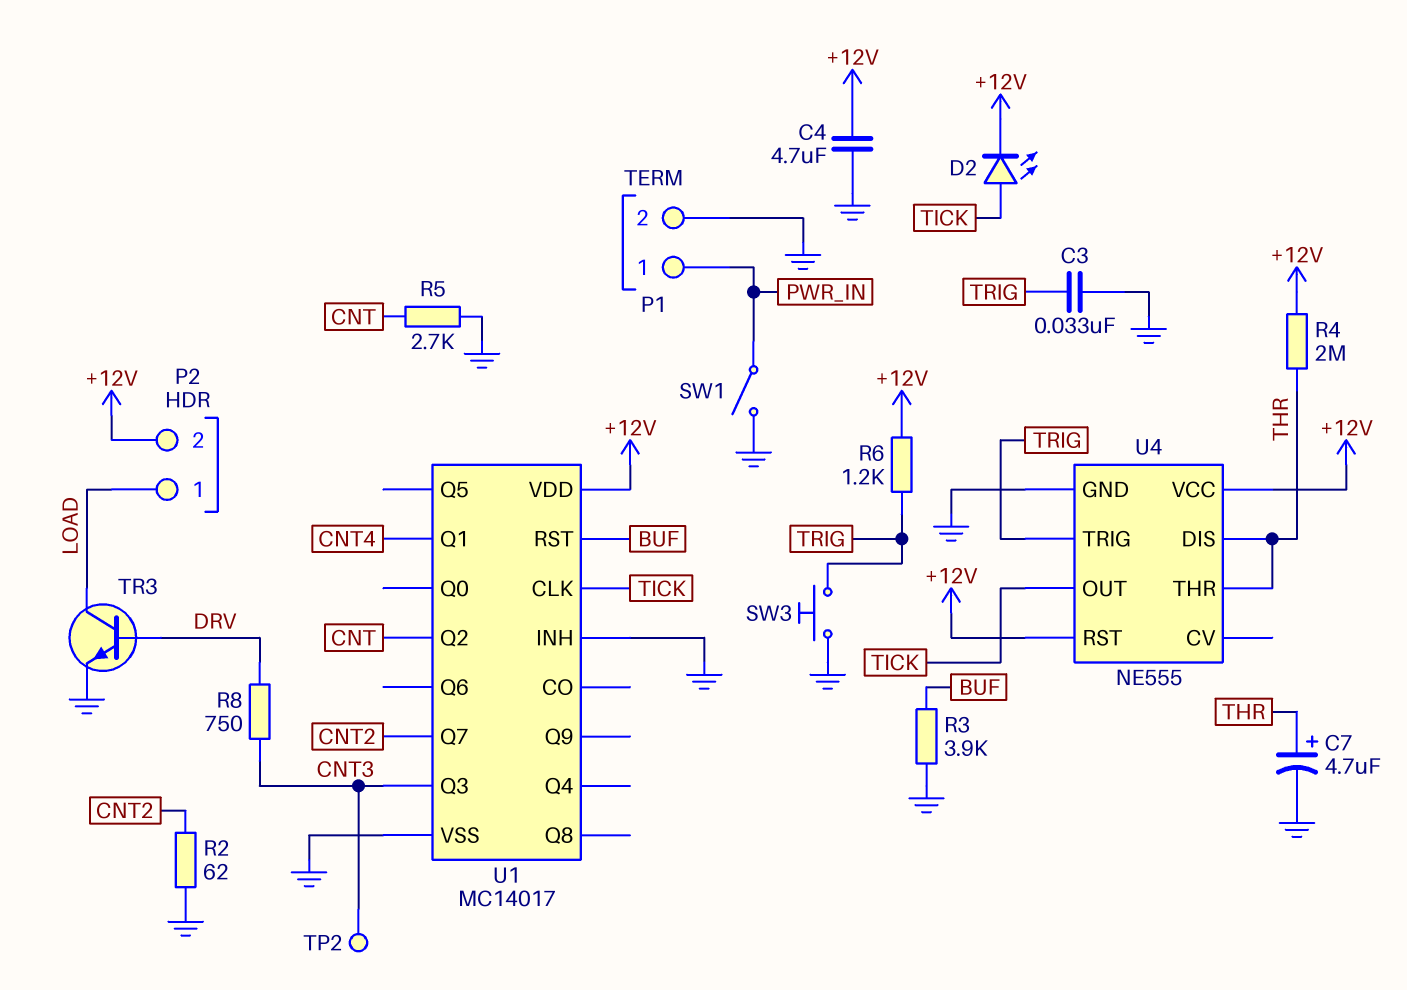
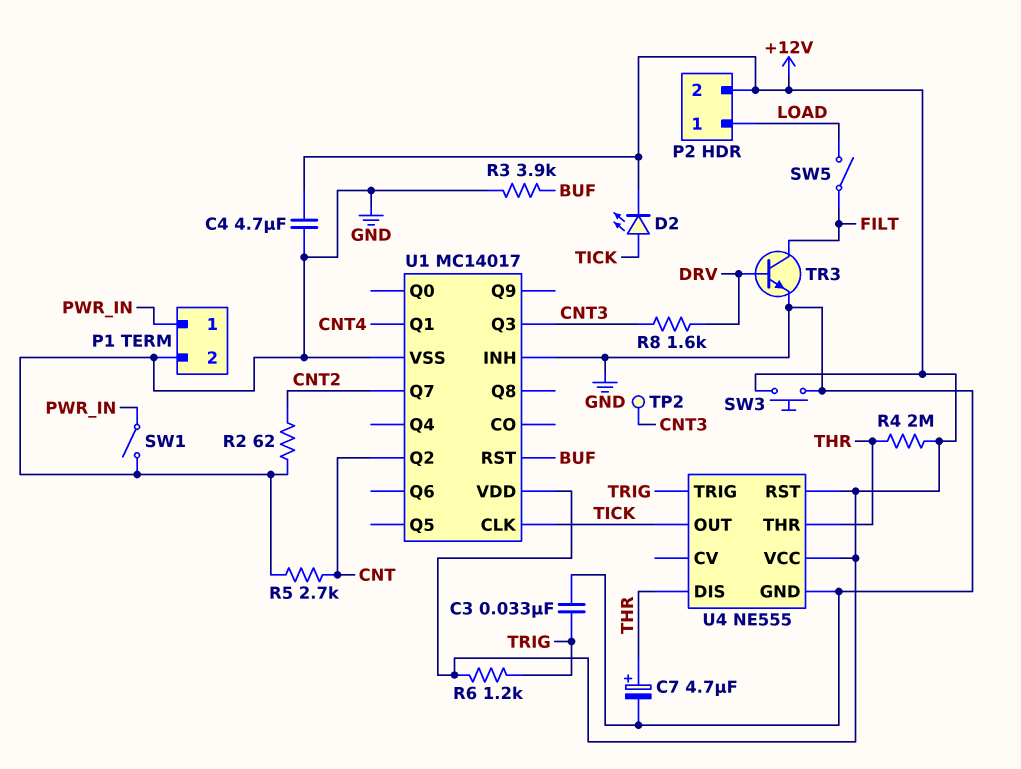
R8: 750 (CNT3, DRV) -> 1.6k (CNT3, DRV)
SW3: button (GND, TRIG) -> button (+12V, GND)
SW5: none -> switch (FILT, LOAD)
TR3: NPN (B DRV, C LOAD, E GND) -> NPN (B DRV, C FILT, E GND)

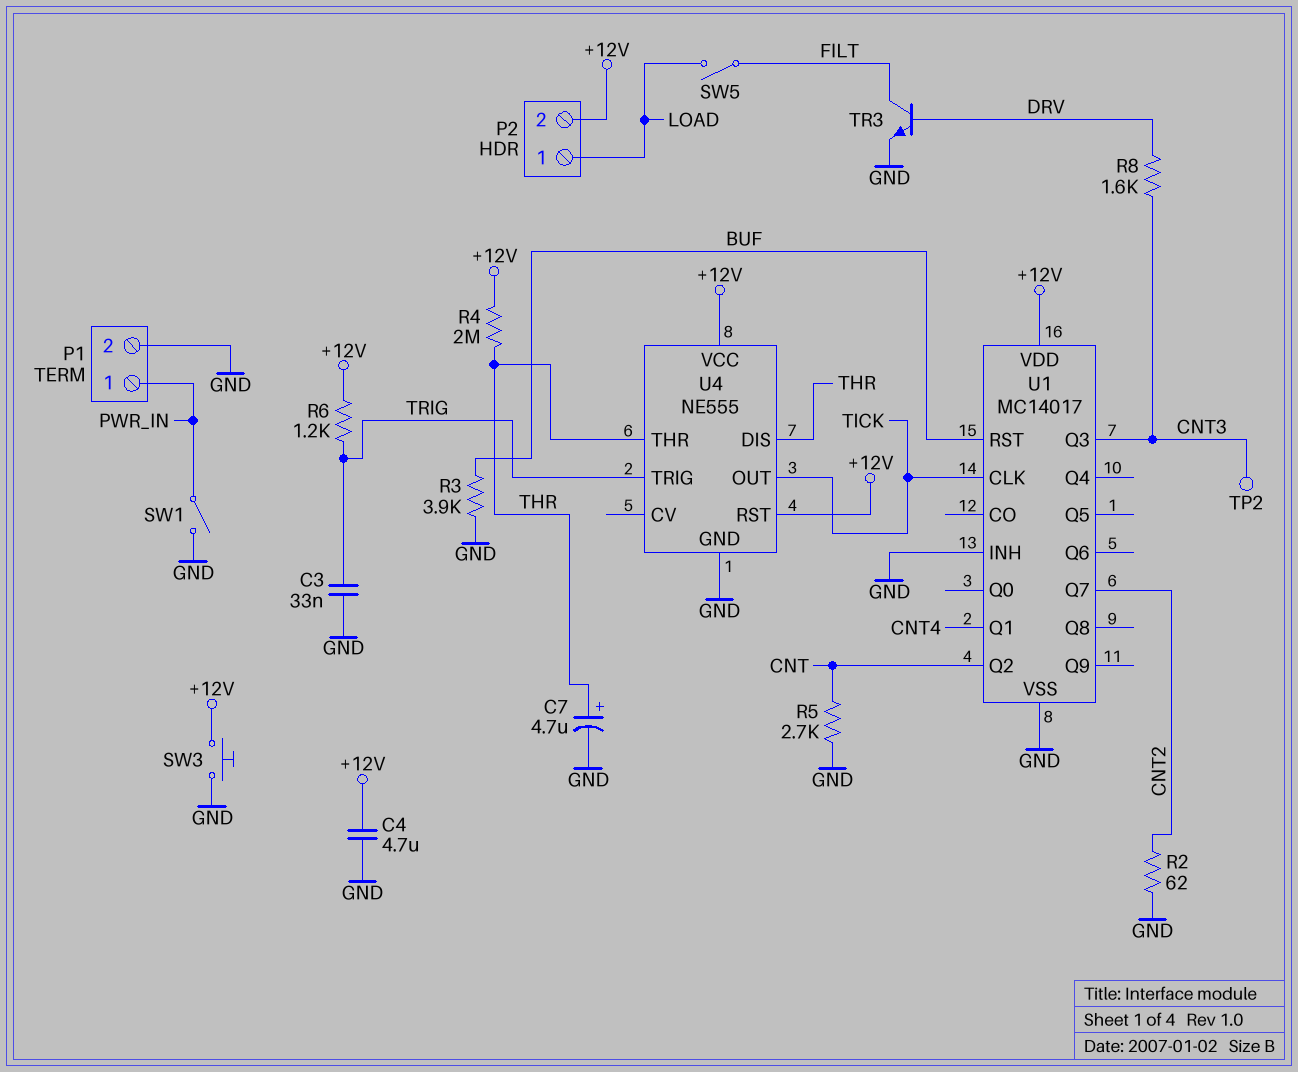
D2: LED (A TICK, K +12V) -> none

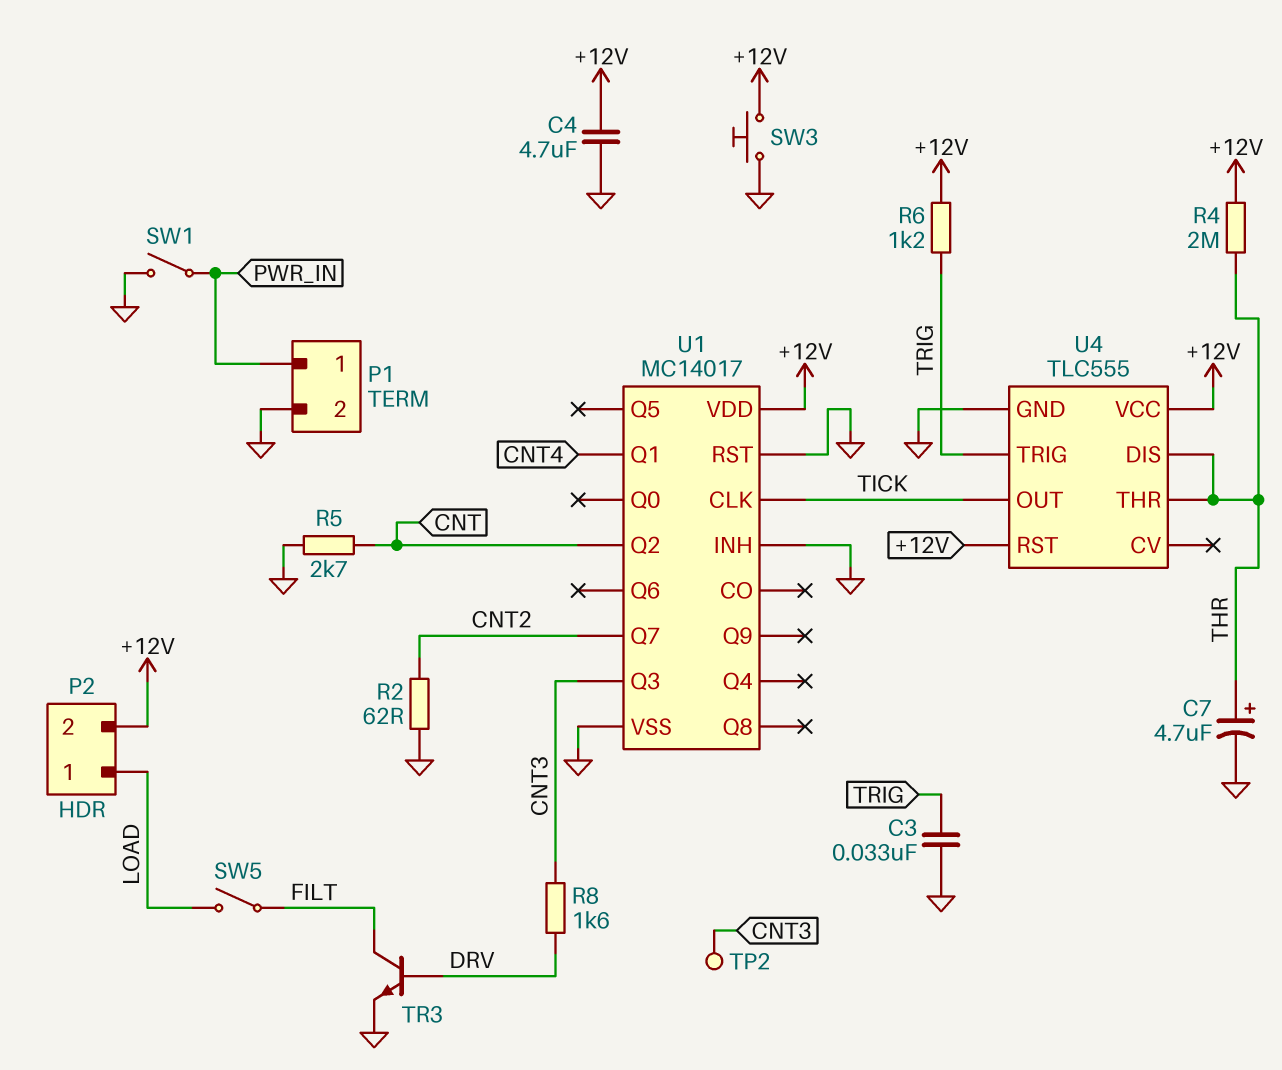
R3: 3.9k (BUF, GND) -> none
U1 pin RST: BUF -> GND
U4: NE555 -> TLC555

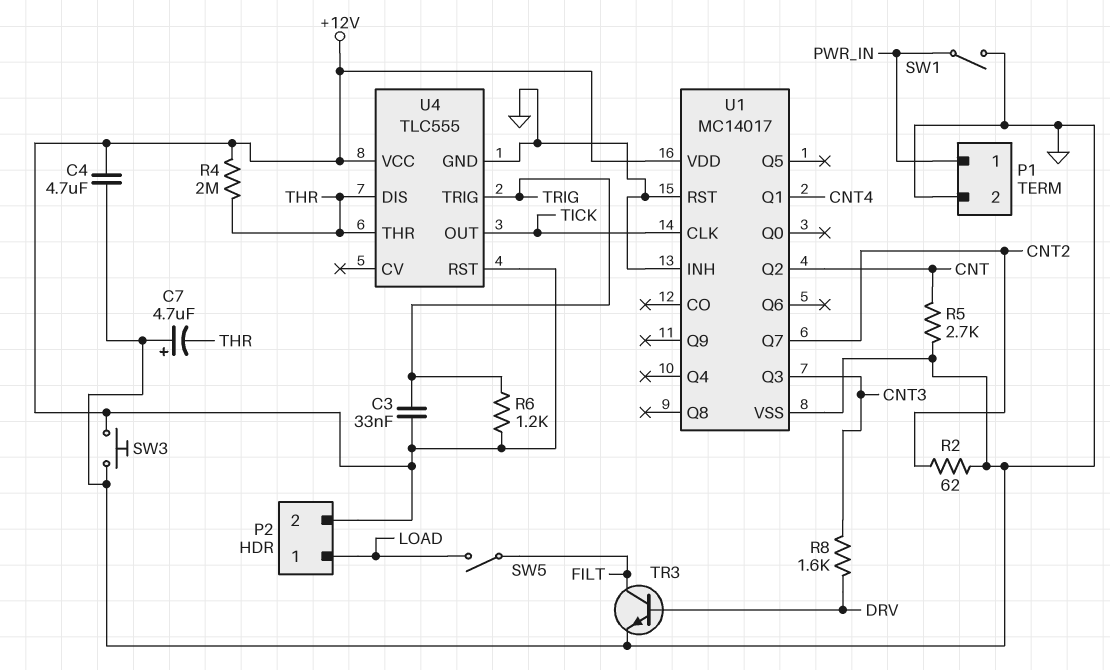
C3: 33nF (GND, TRIG) -> 33nF (+12V, TRIG)
C7: 4.7uF (plus THR, minus GND) -> 4.7uF (plus GND, minus THR)
TP2: test point (CNT3) -> none

